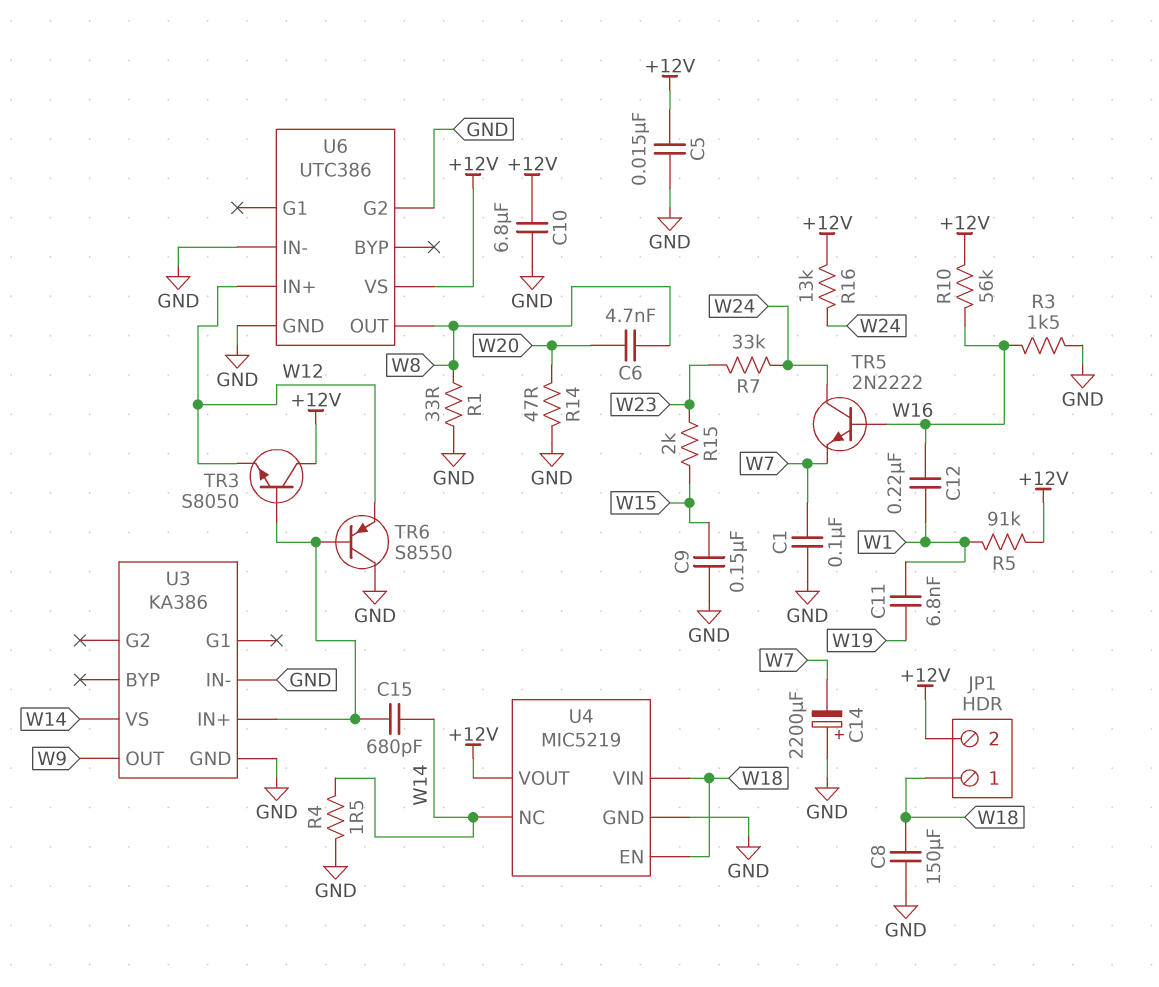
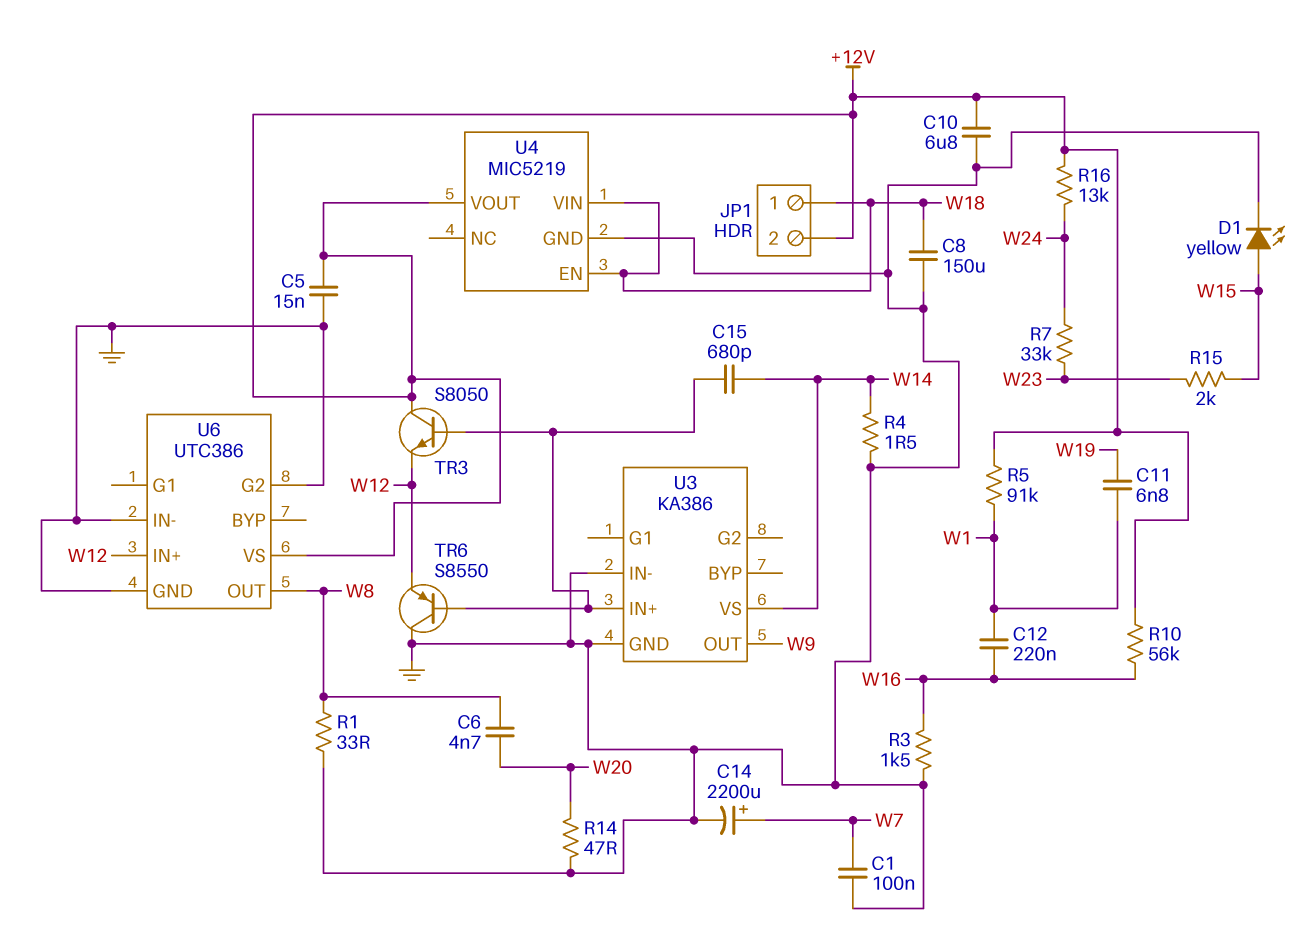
C9: 150nF (GND, W15) -> none
C14: 2200uF (plus GND, minus W7) -> 2200uF (plus W7, minus GND)
D1: none -> LED yellow (A W15, K GND)
TR5: NPN 2N2222 (B W16, C W24, E W7) -> none
U4 pin NC: W14 -> none

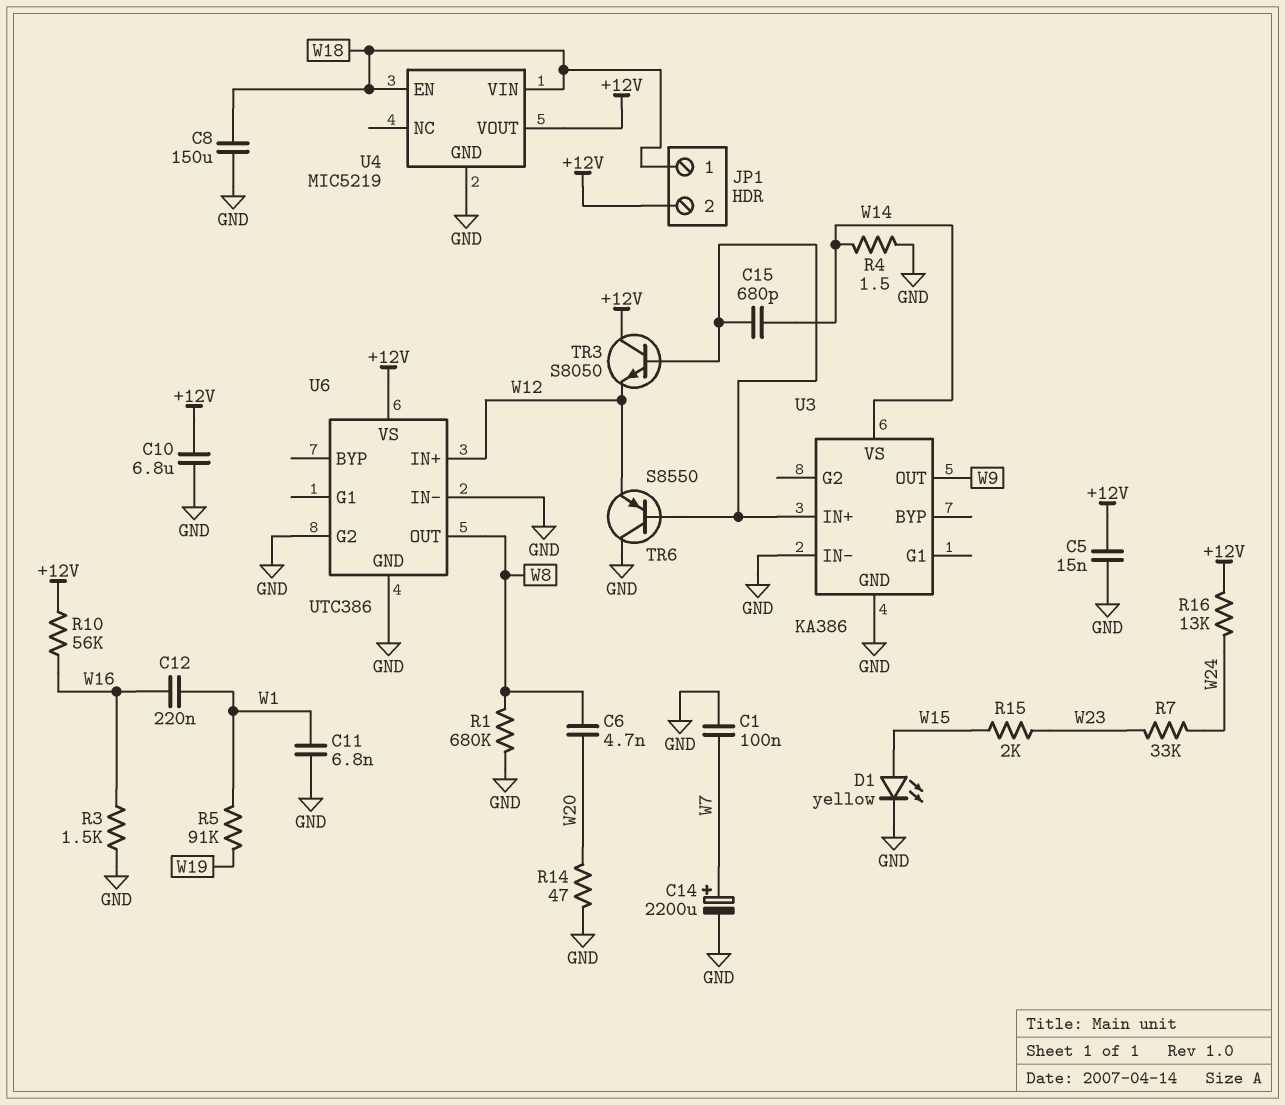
C11: 6.8nF (W1, W19) -> 6.8nF (GND, W1)
R1: 33 (GND, W8) -> 680k (GND, W8)
R5: 91k (+12V, W1) -> 91k (W1, W19)

